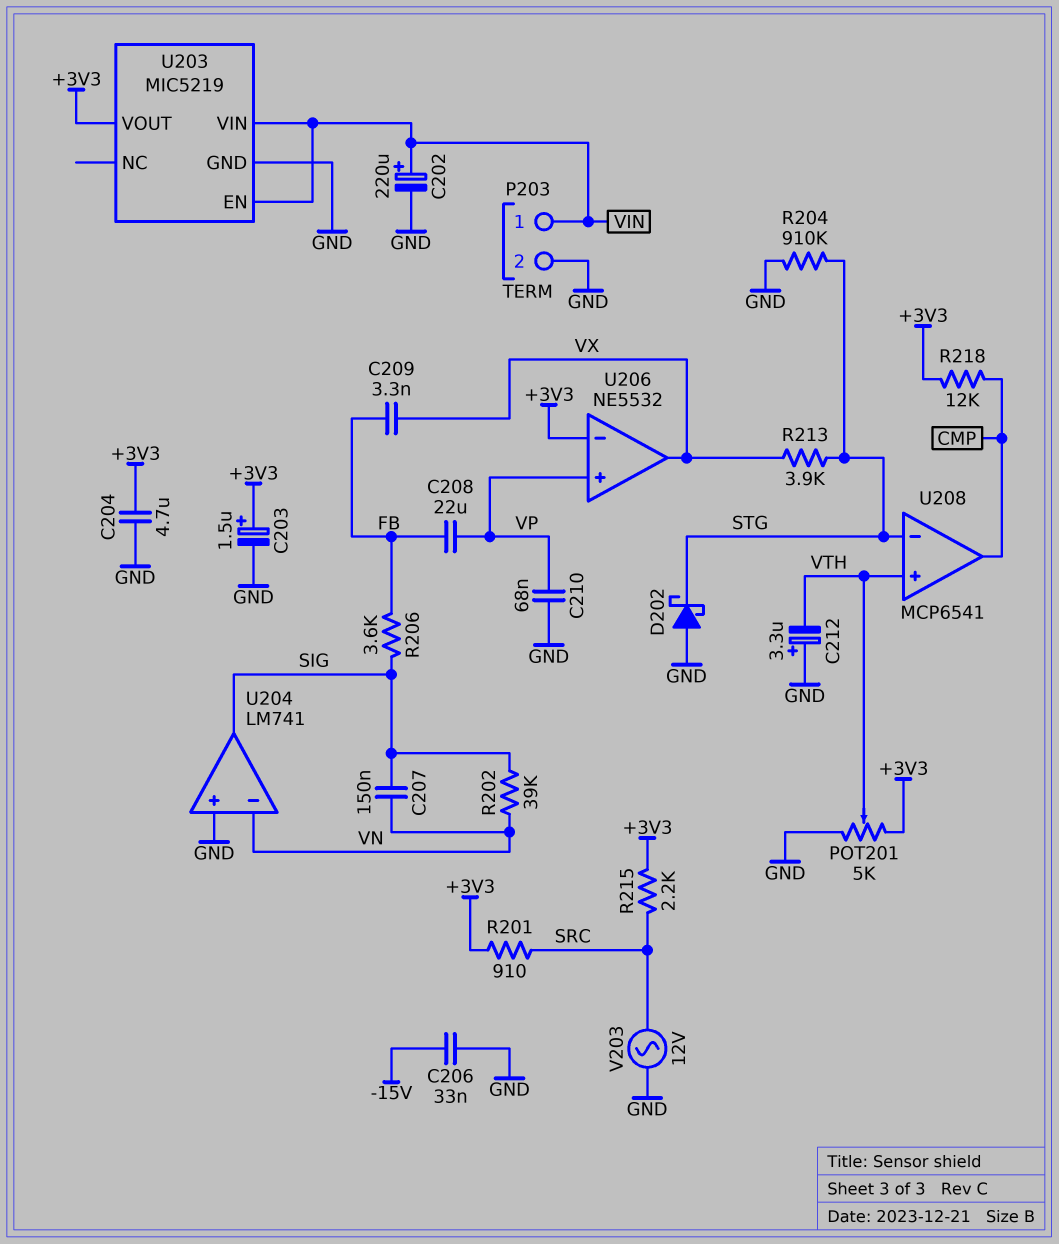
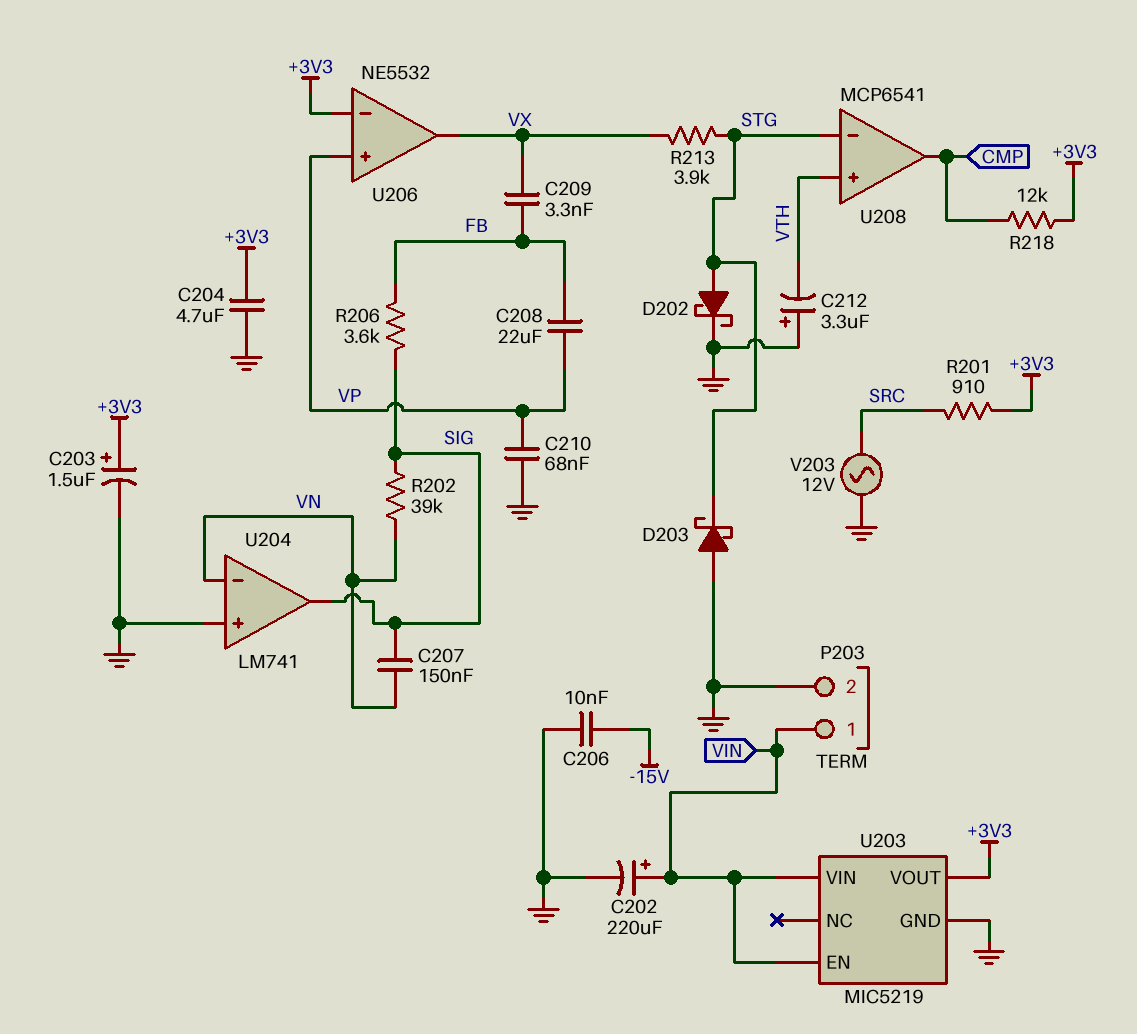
C206: 33nF (-15V, GND) -> 10nF (-15V, GND)
D202: schottky (A GND, K STG) -> schottky (A STG, K GND)
D203: none -> schottky (A GND, K STG)
POT201: 5k (+3V3, GND, wiper VTH) -> none
R204: 910k (GND, STG) -> none
R215: 2.2k (+3V3, SRC) -> none

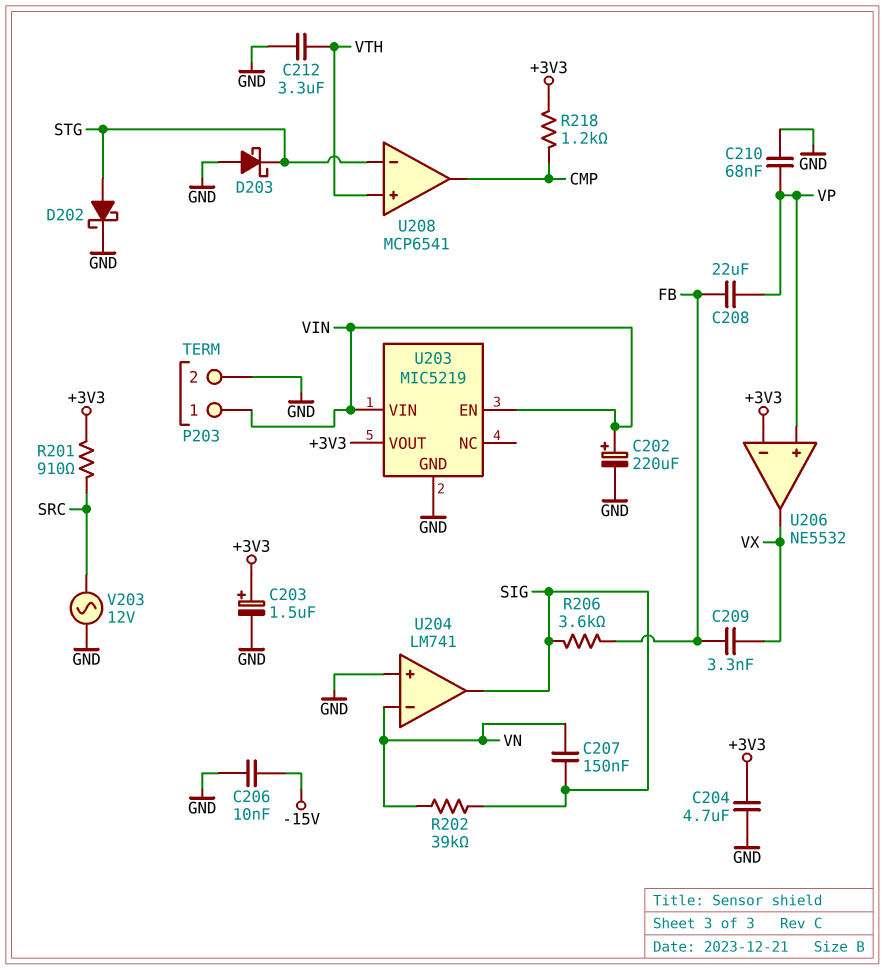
C212: 3.3uF (plus GND, minus VTH) -> 3.3uF (GND, VTH)
R213: 3.9k (STG, VX) -> none
R218: 12k (+3V3, CMP) -> 1.2k (+3V3, CMP)

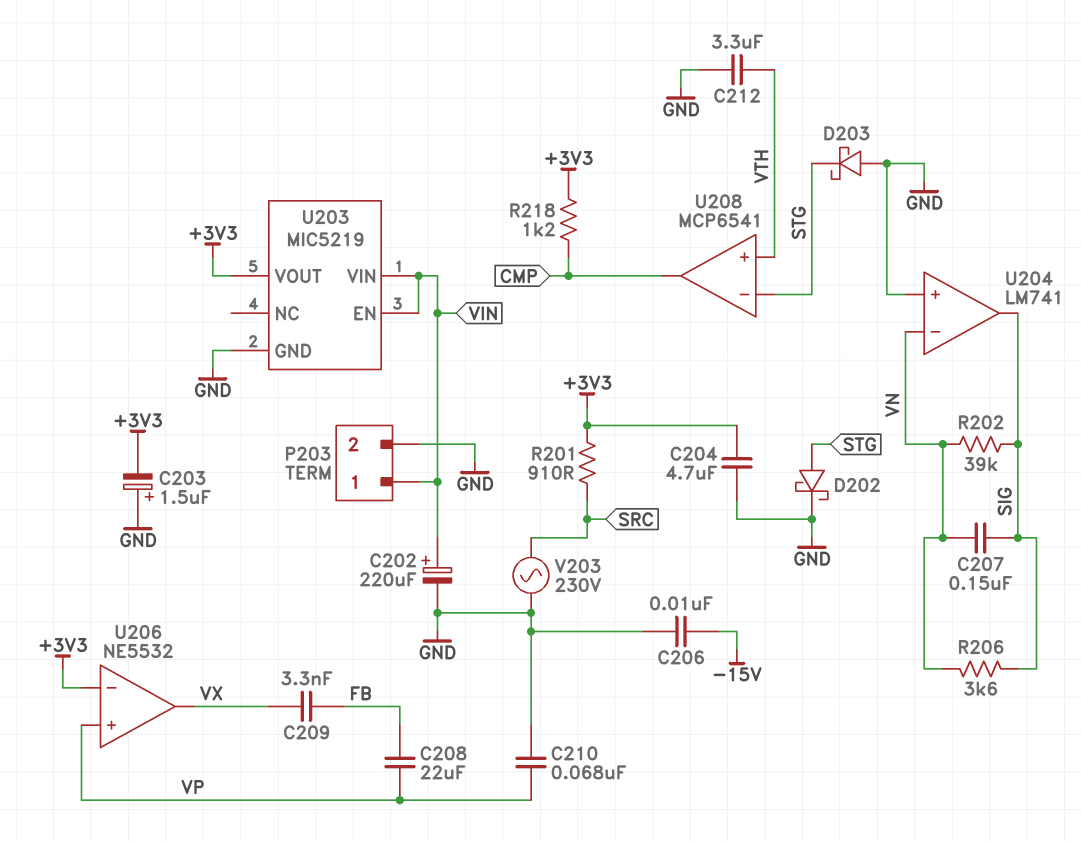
C203: 1.5uF (plus +3V3, minus GND) -> 1.5uF (plus GND, minus +3V3)
R206: 3.6k (FB, SIG) -> 3.6k (SIG, VN)
V203: AC 12V (GND, SRC) -> AC 230V (GND, SRC)

